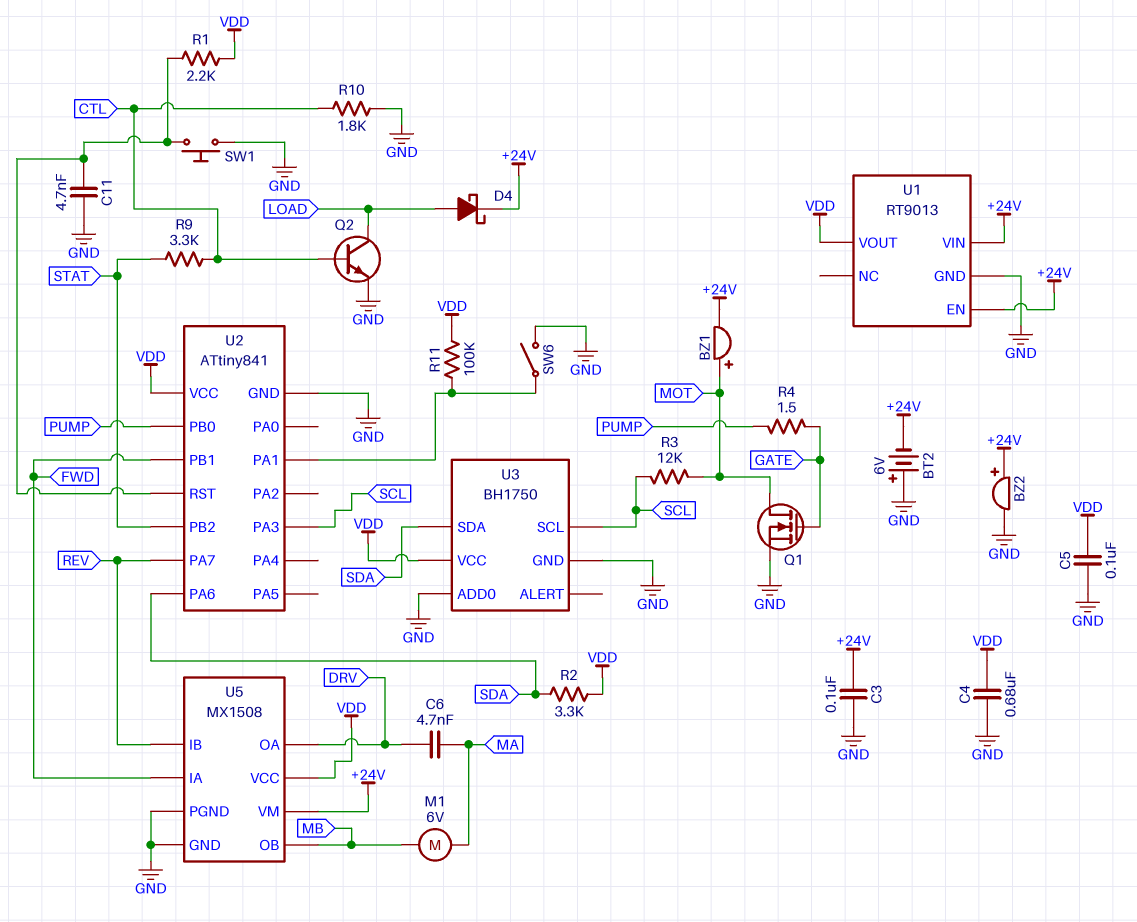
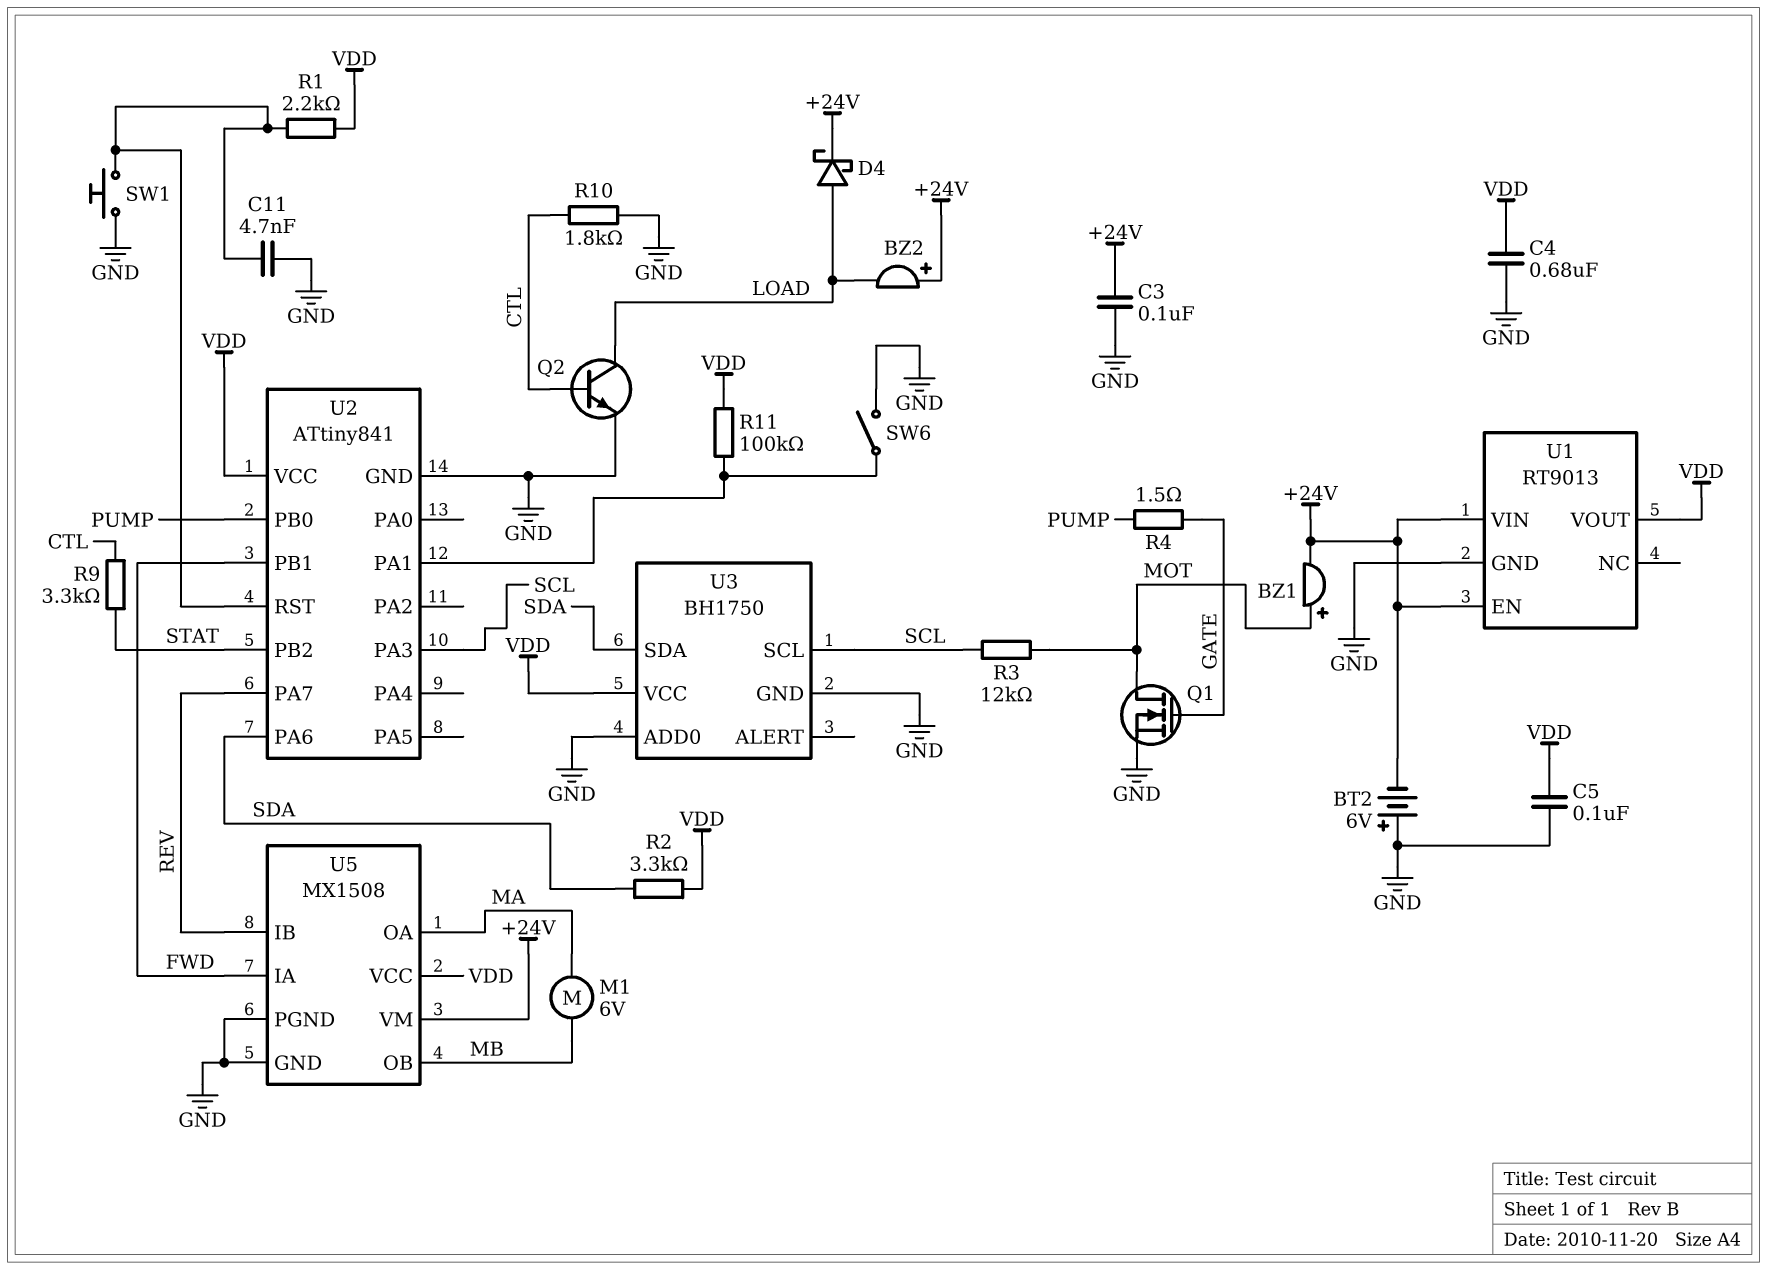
BZ2: buzzer (plus +24V, minus GND) -> buzzer (plus +24V, minus LOAD)
C6: 4.7nF (DRV, MA) -> none
U5 pin OA: DRV -> MA

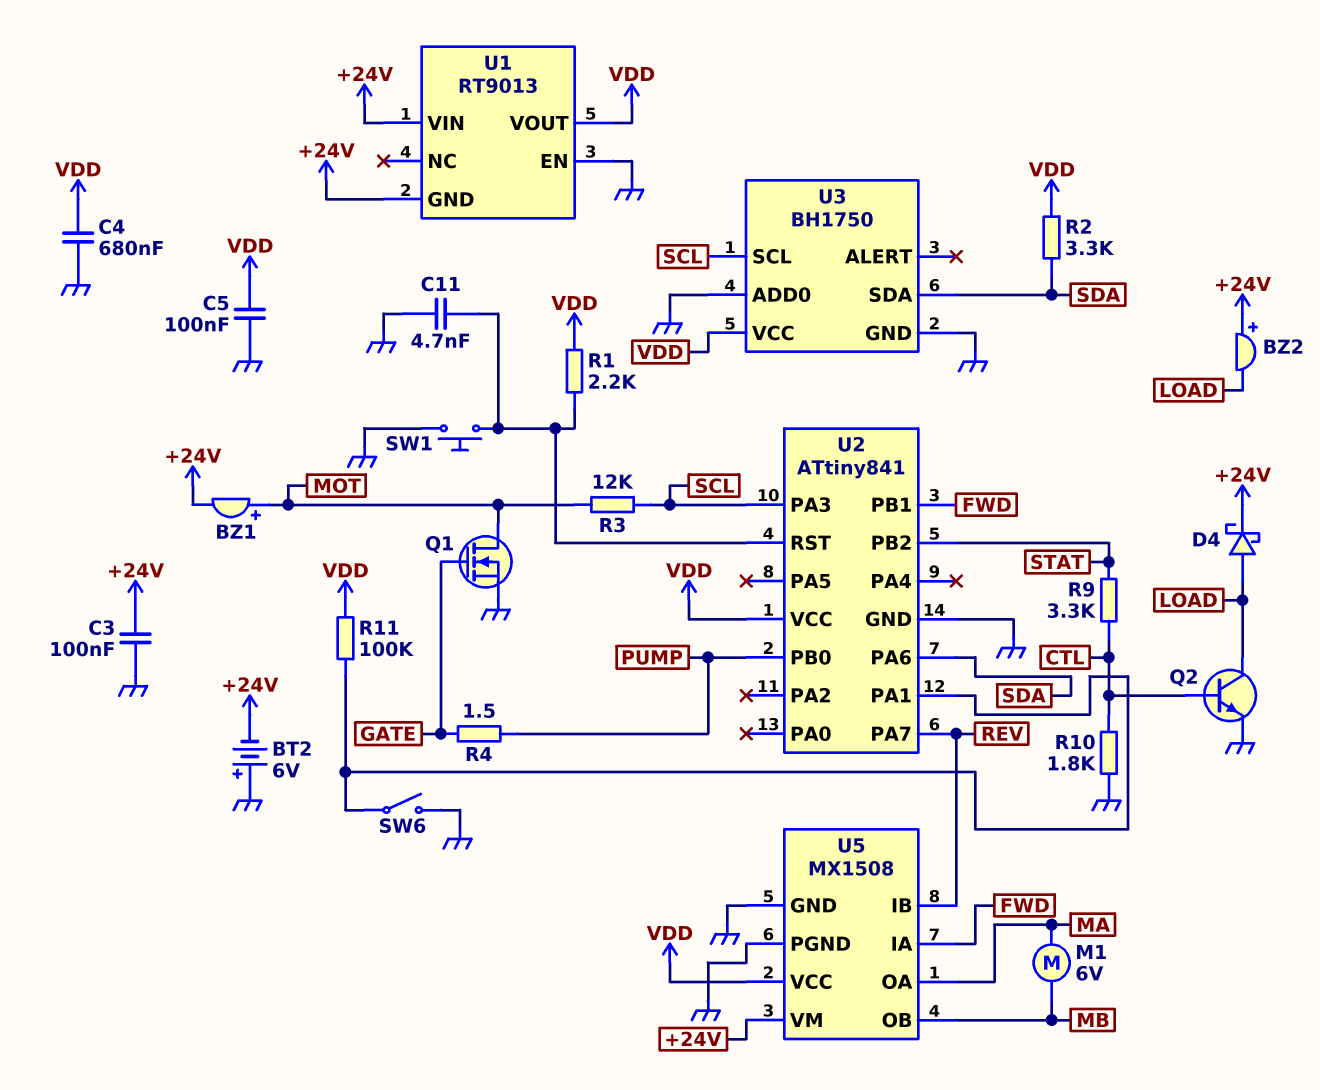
U1 pin EN: +24V -> GND
U1 pin GND: GND -> +24V

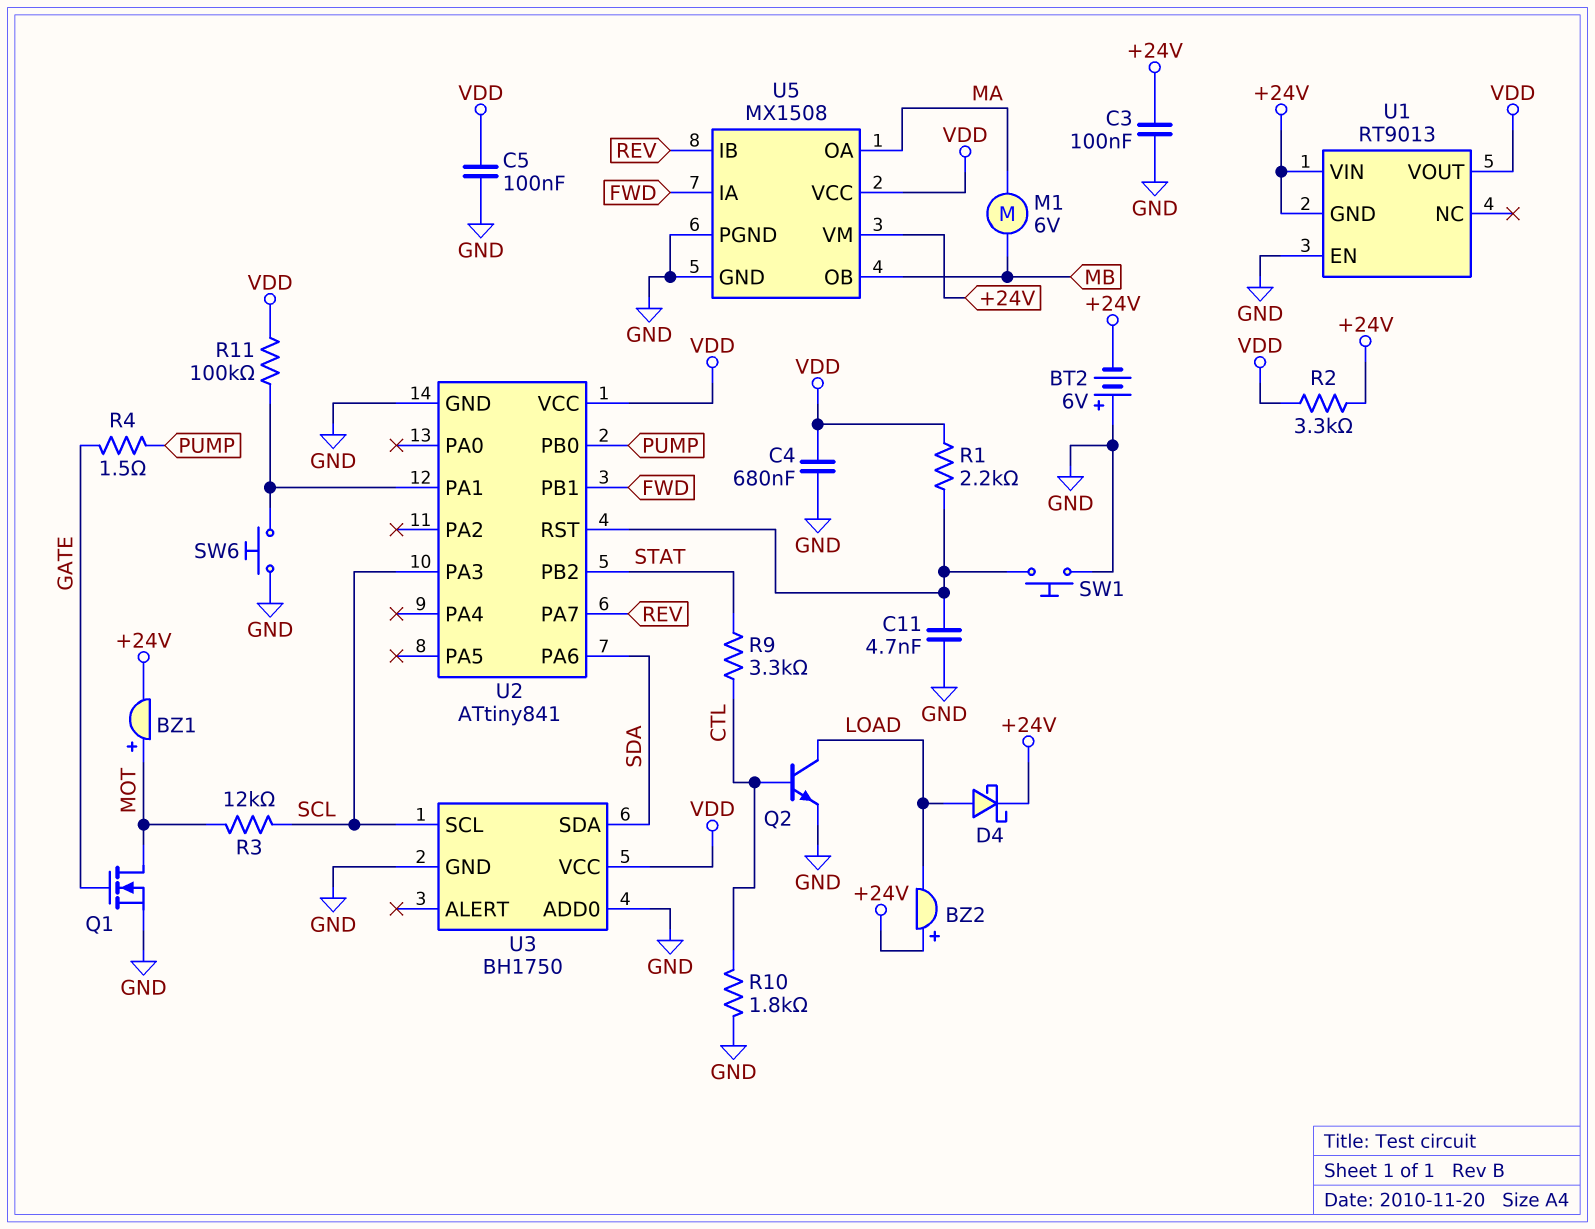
R2: 3.3k (SDA, VDD) -> 3.3k (+24V, VDD)
SW6: switch (GND, U2/PA1) -> button (GND, U2/PA1)

